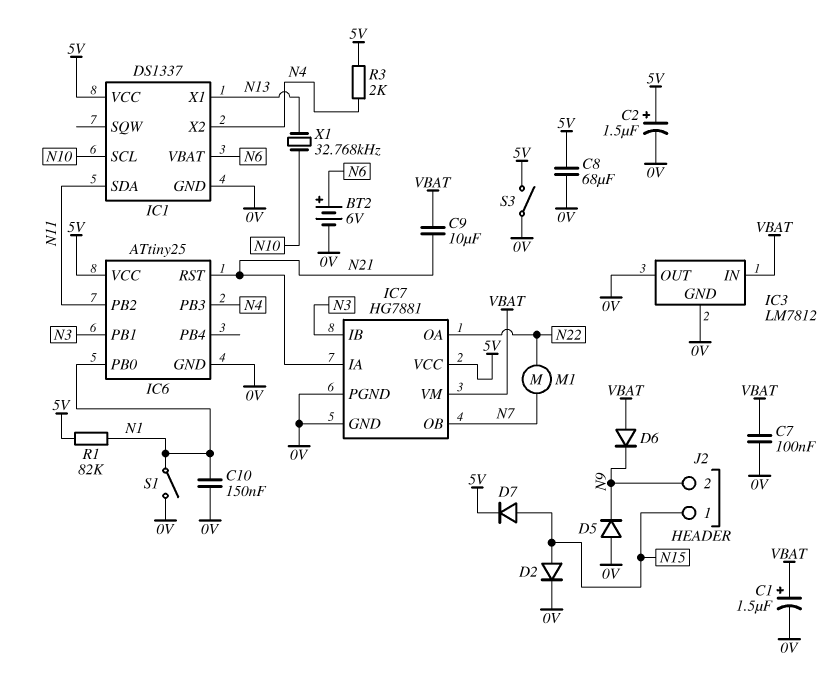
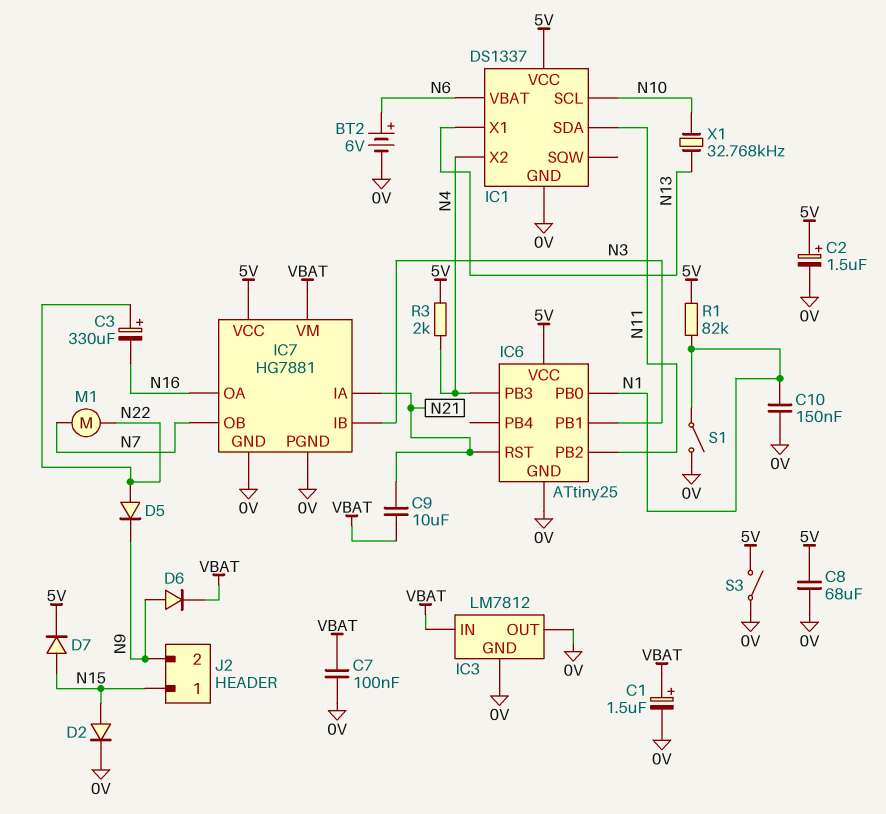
C3: none -> 330uF (plus N22, minus N16)
D5: diode (A 0V, K N9) -> diode (A N22, K N9)
D6: diode (A VBAT, K N9) -> diode (A N9, K VBAT)
IC7 pin OA: N22 -> N16

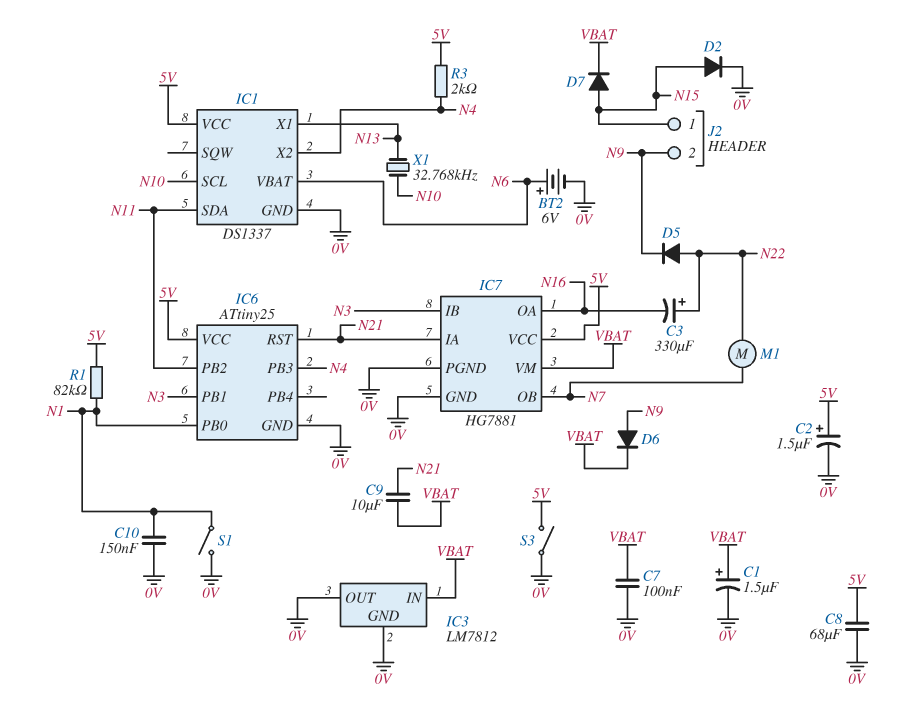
D7: diode (A N15, K 5V) -> diode (A N15, K VBAT)

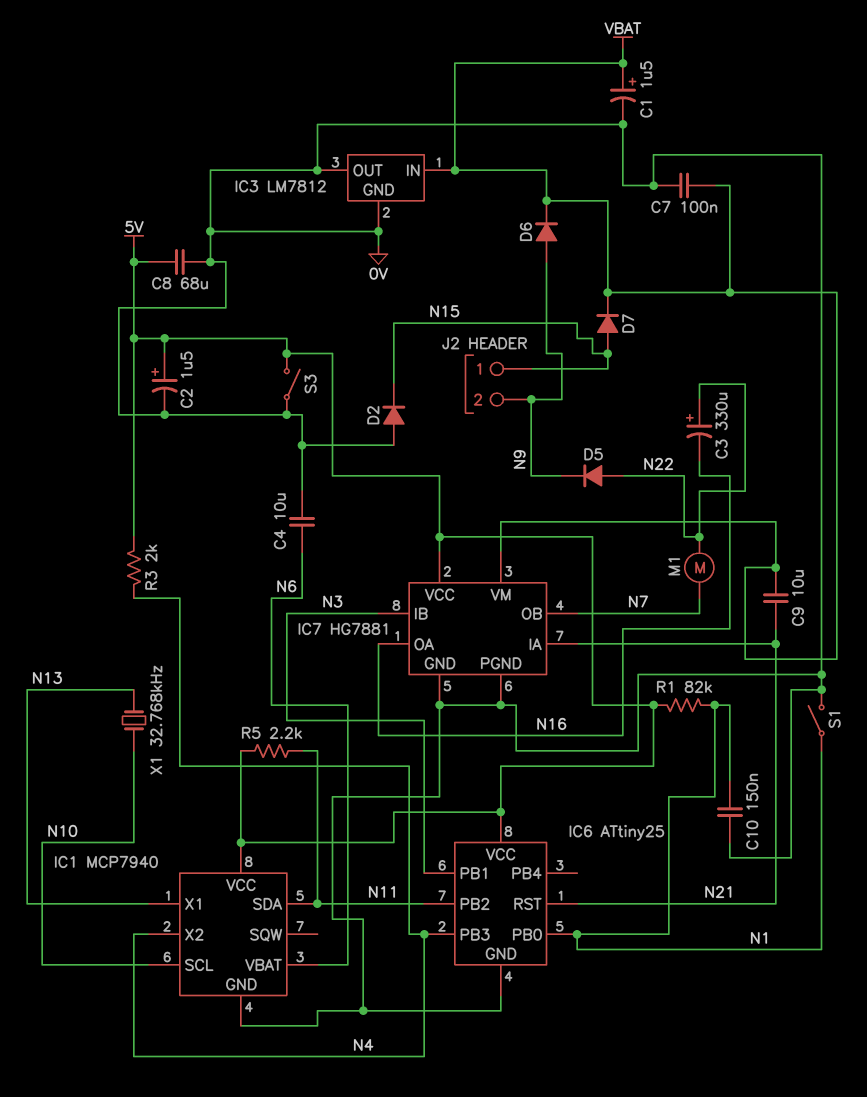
BT2: 6V (plus N6, minus 0V) -> none
C4: none -> 10uF (0V, N6)
D2: diode (A N15, K 0V) -> diode (A 0V, K N15)
IC1: DS1337 -> MCP7940
R5: none -> 2.2k (5V, N11)

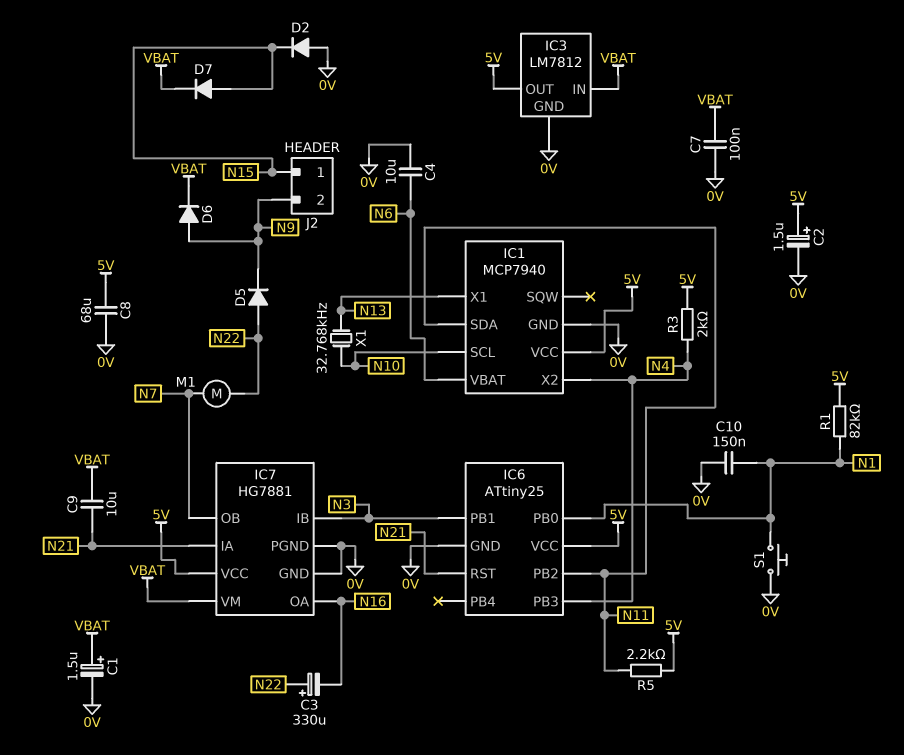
IC3 pin OUT: 0V -> 5V
S1: switch (0V, N1) -> button (0V, N1)
S3: switch (0V, 5V) -> none

